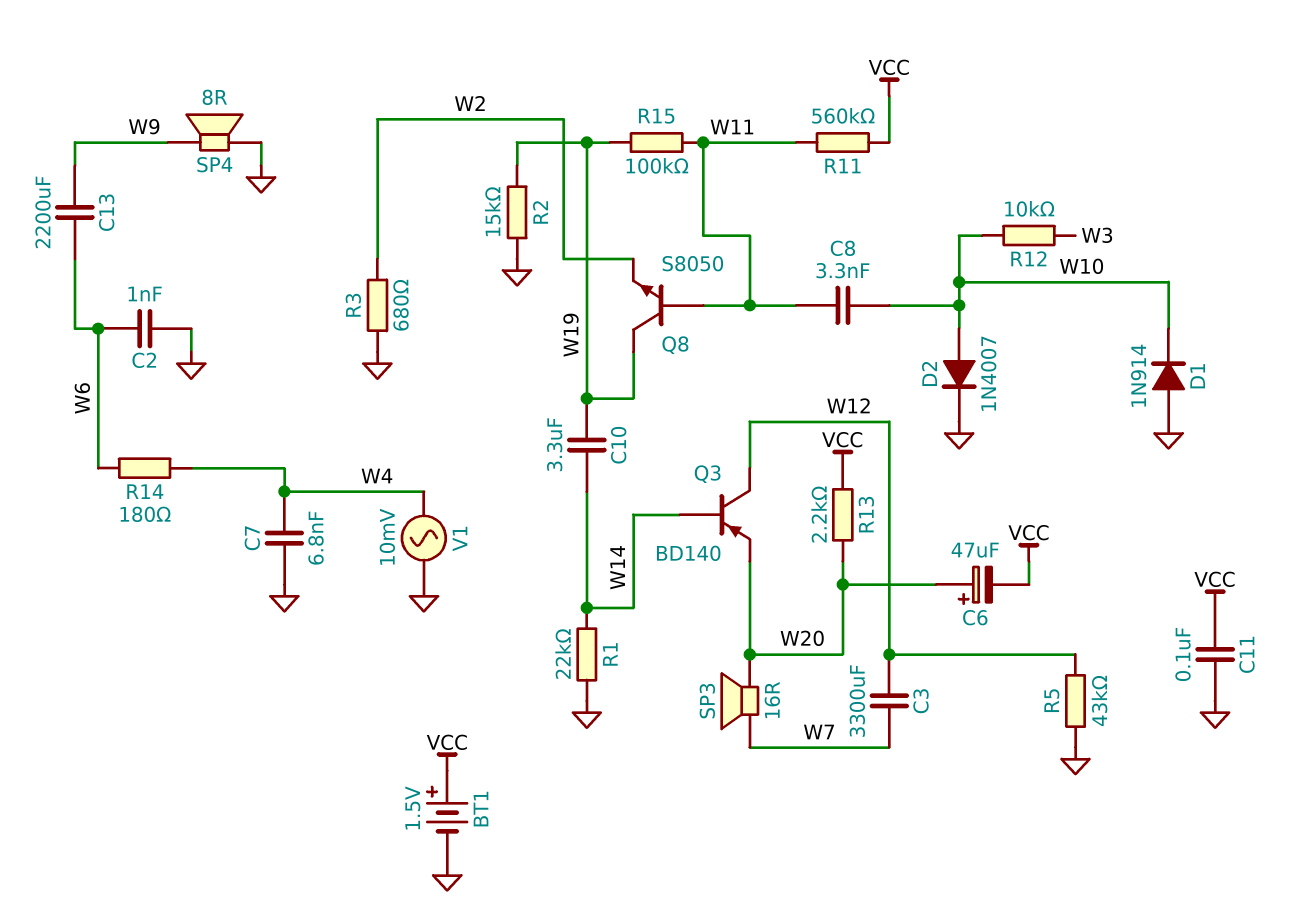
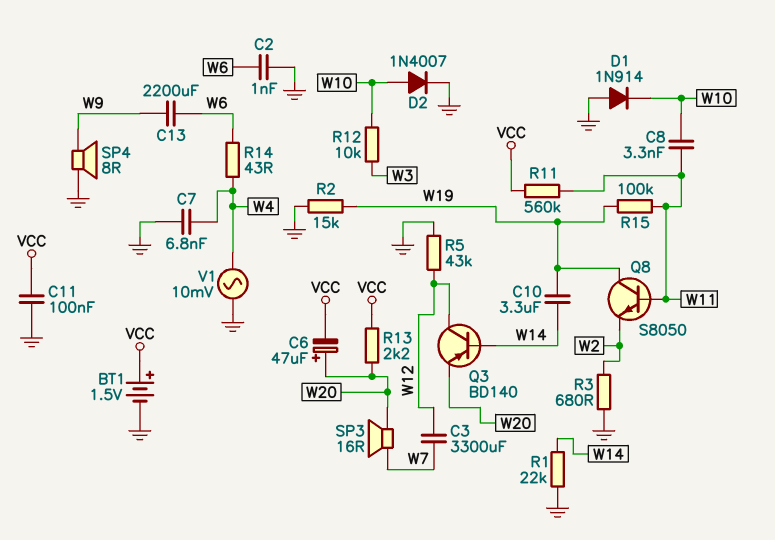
R14: 180 (W4, W6) -> 43 (W4, W6)

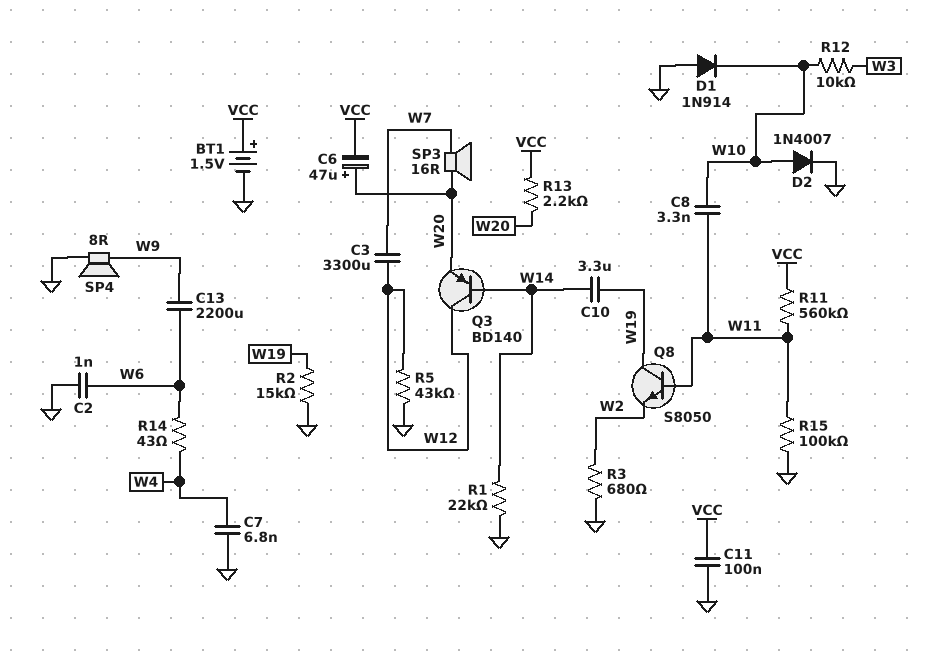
R15: 100k (W11, W19) -> 100k (GND, W11)
V1: AC 10mV (GND, W4) -> none

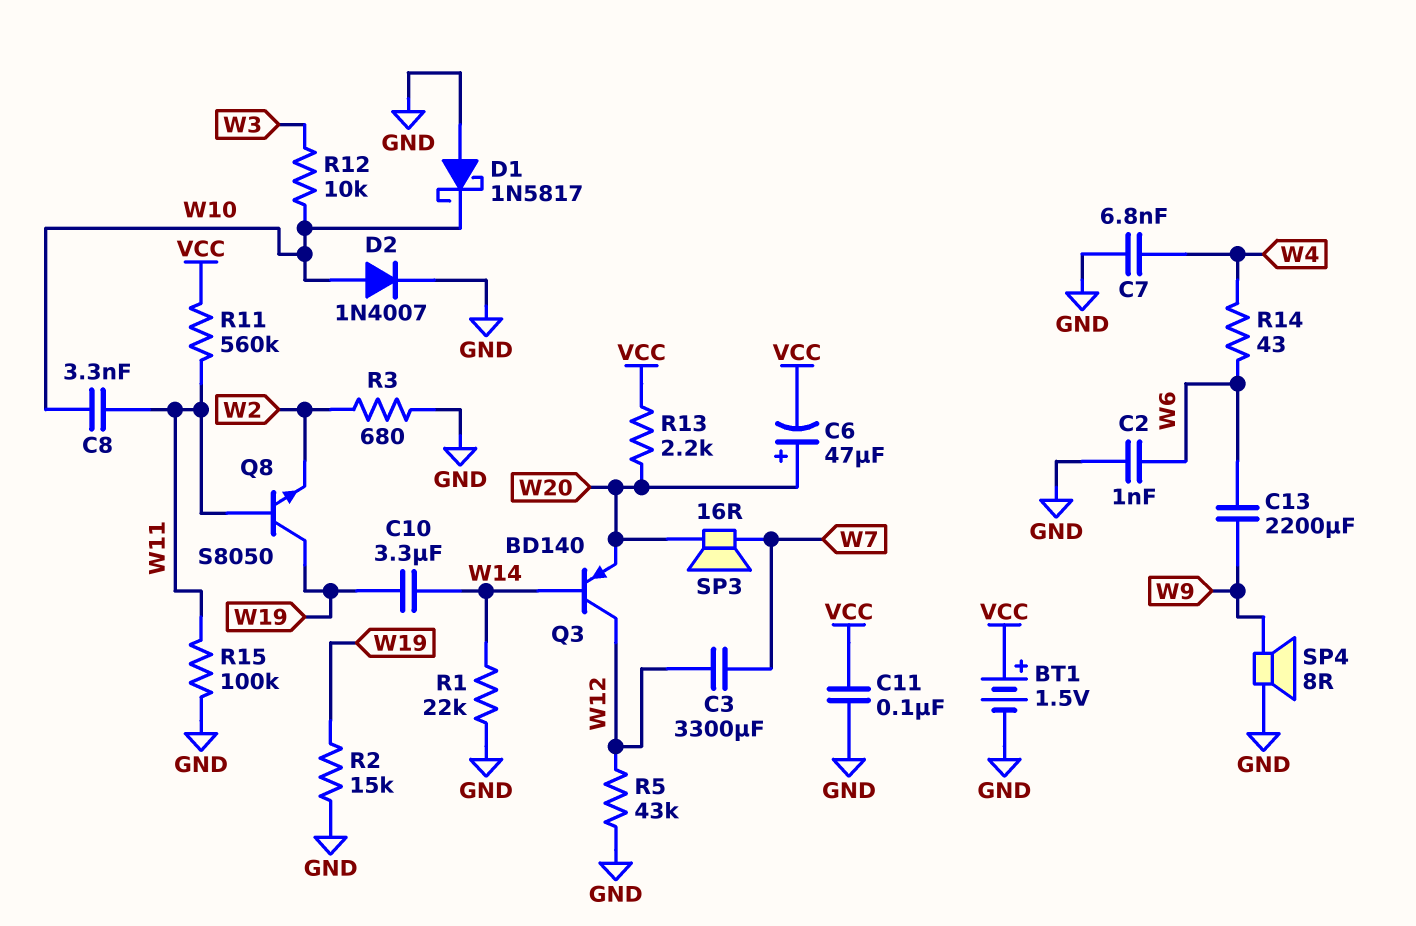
D1: diode 1N914 (A GND, K W10) -> schottky 1N5817 (A GND, K W10)

